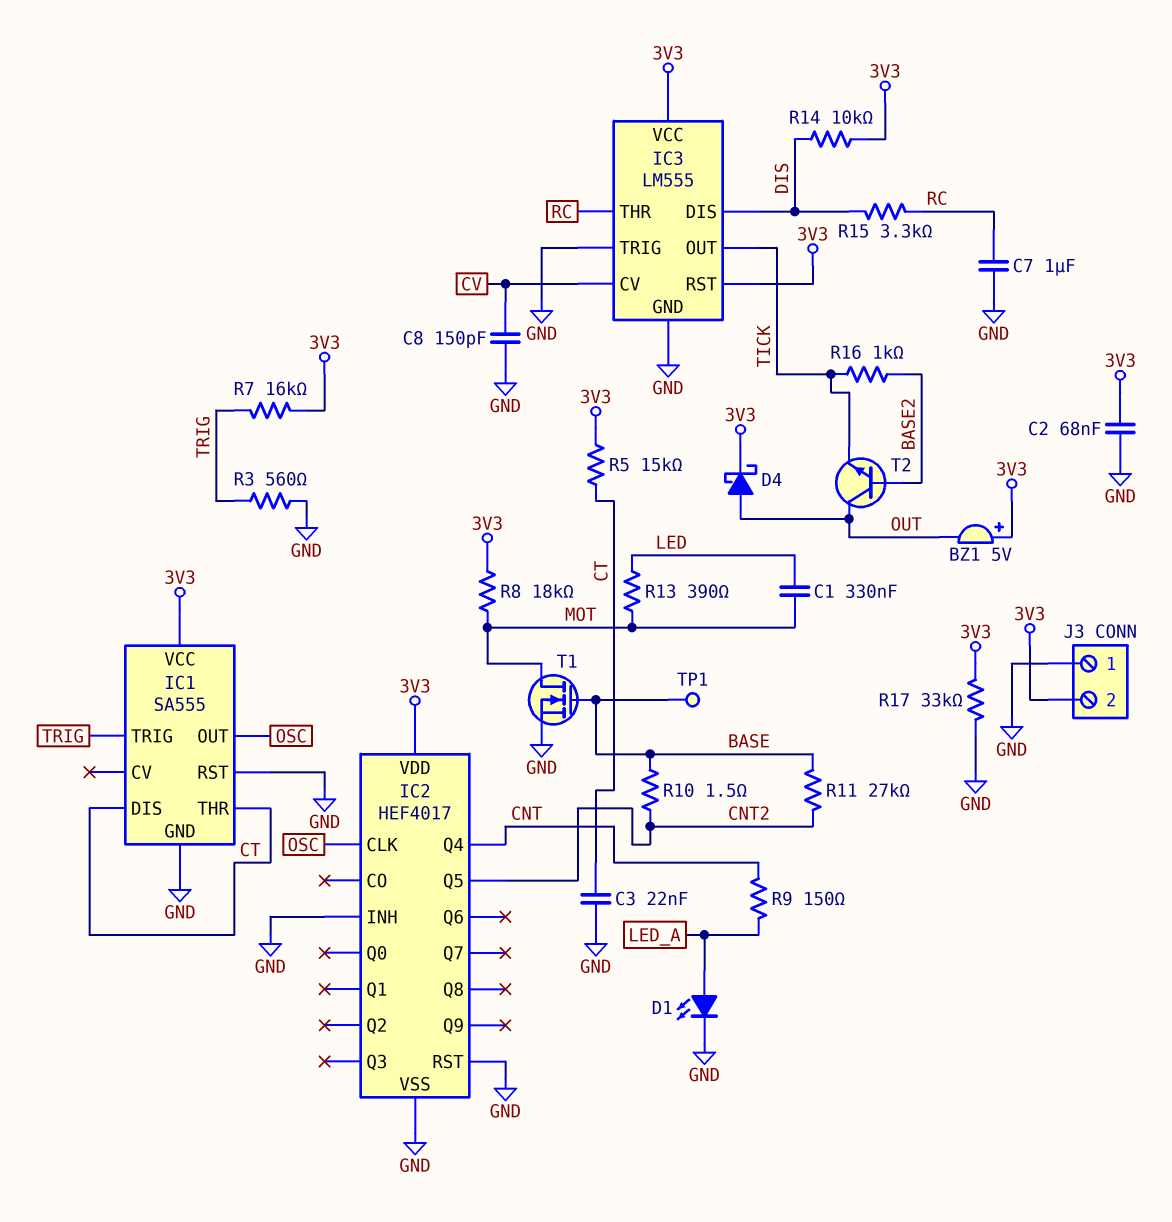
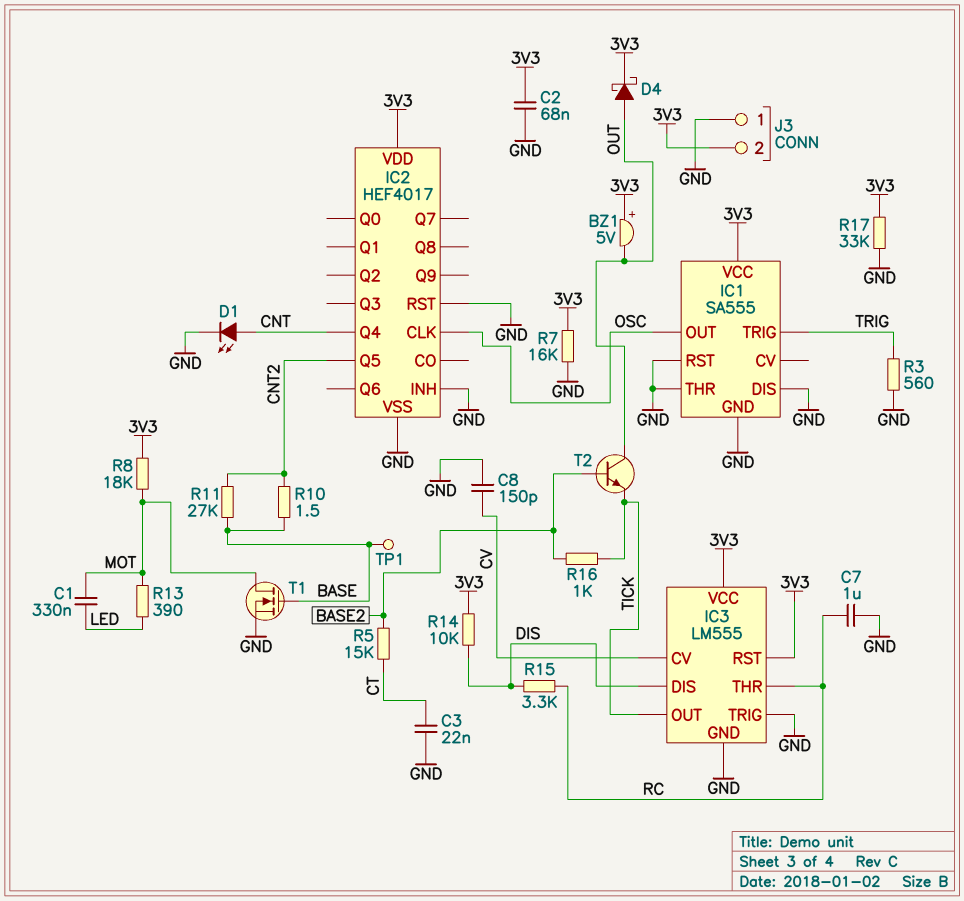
D1: LED (A LED_A, K GND) -> LED (A CNT, K GND)
IC1 pin DIS: CT -> GND
IC1 pin THR: CT -> GND
R5: 15k (3V3, CT) -> 15k (BASE2, CT)
R7: 16k (3V3, TRIG) -> 16k (3V3, GND)
R9: 150 (CNT, LED_A) -> none

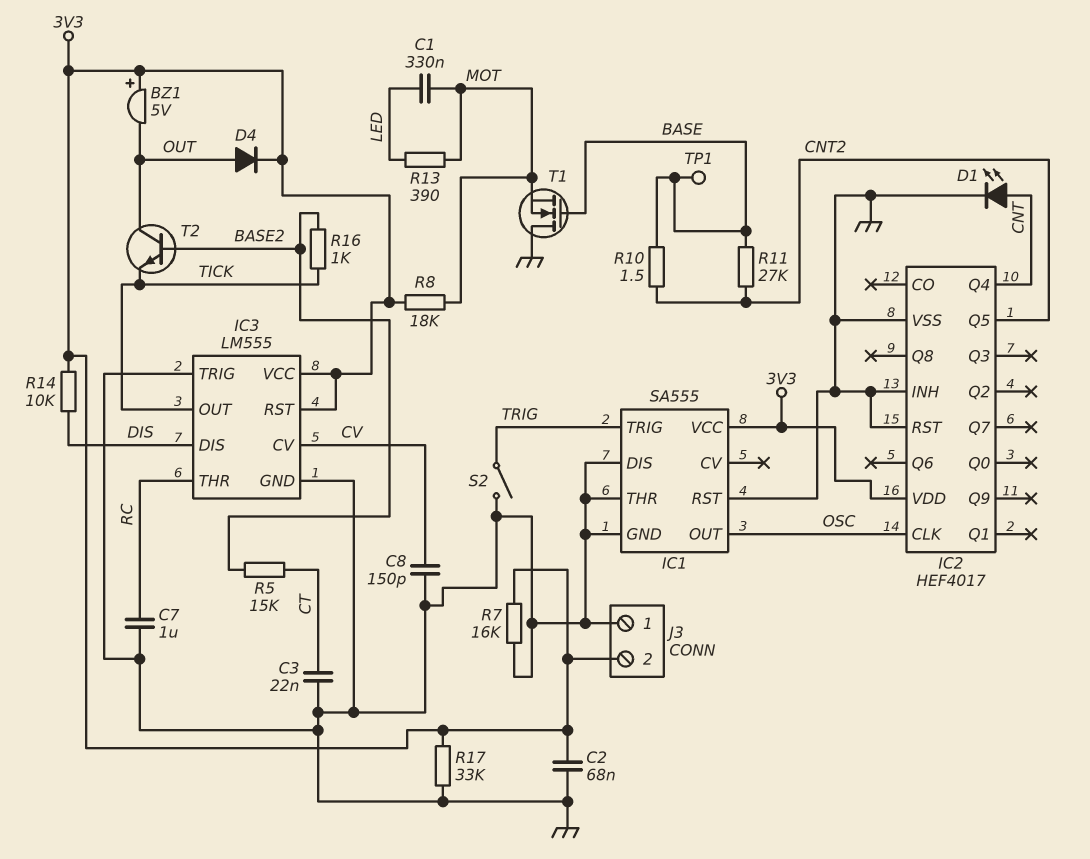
D4: schottky (A OUT, K 3V3) -> diode (A OUT, K 3V3)
R3: 560 (GND, TRIG) -> none
R15: 3.3k (DIS, RC) -> none
S2: none -> switch (GND, TRIG)
T1: NMOS (G BASE, D MOT, S GND) -> NMOS (G BASE, D GND, S MOT)

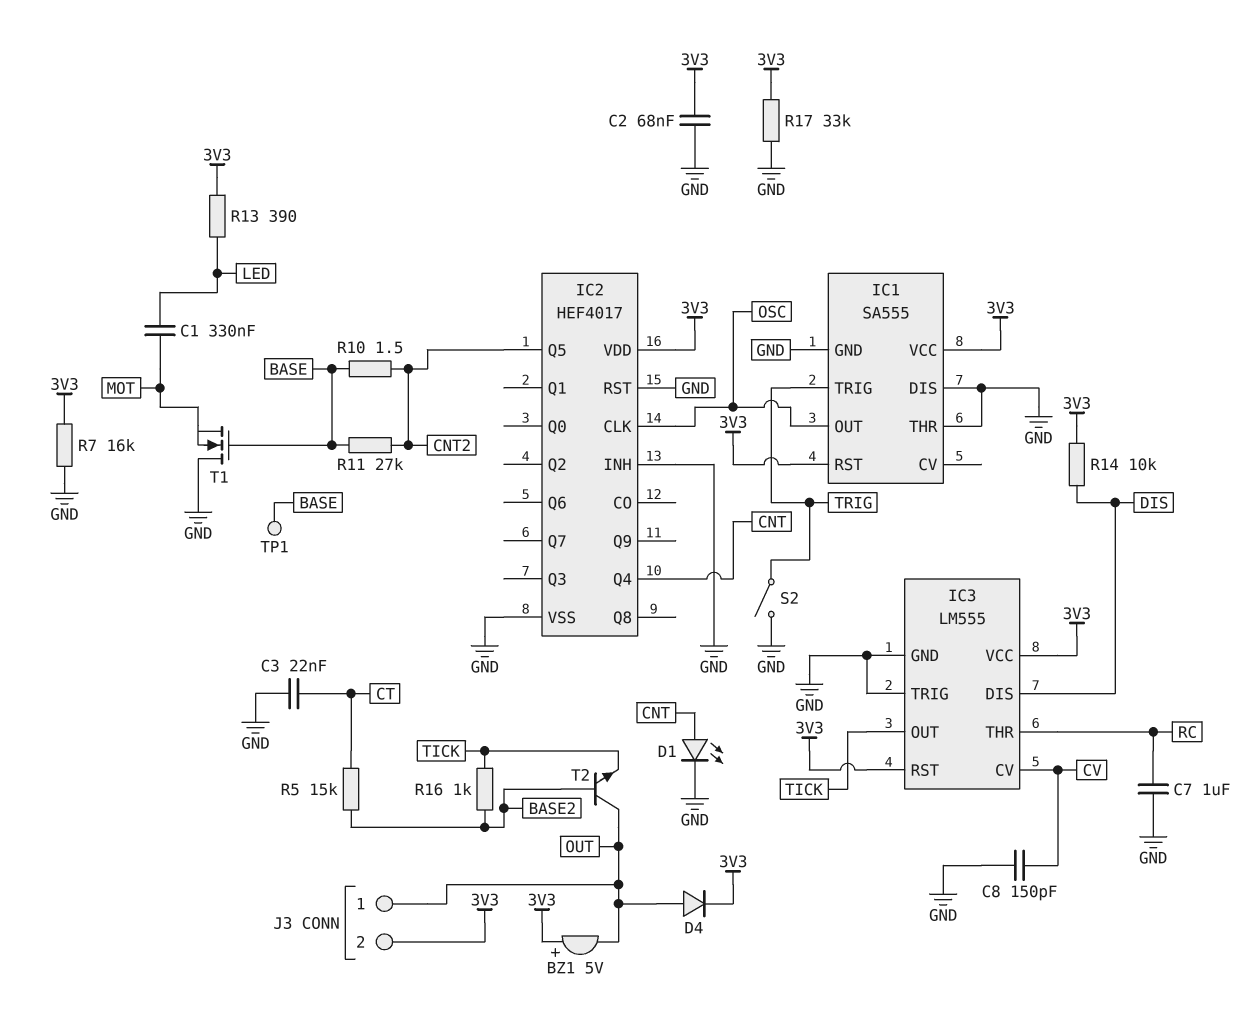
IC1 pin RST: GND -> 3V3
J3 pin 1: GND -> OUT
R8: 18k (3V3, MOT) -> none
R13: 390 (LED, MOT) -> 390 (3V3, LED)

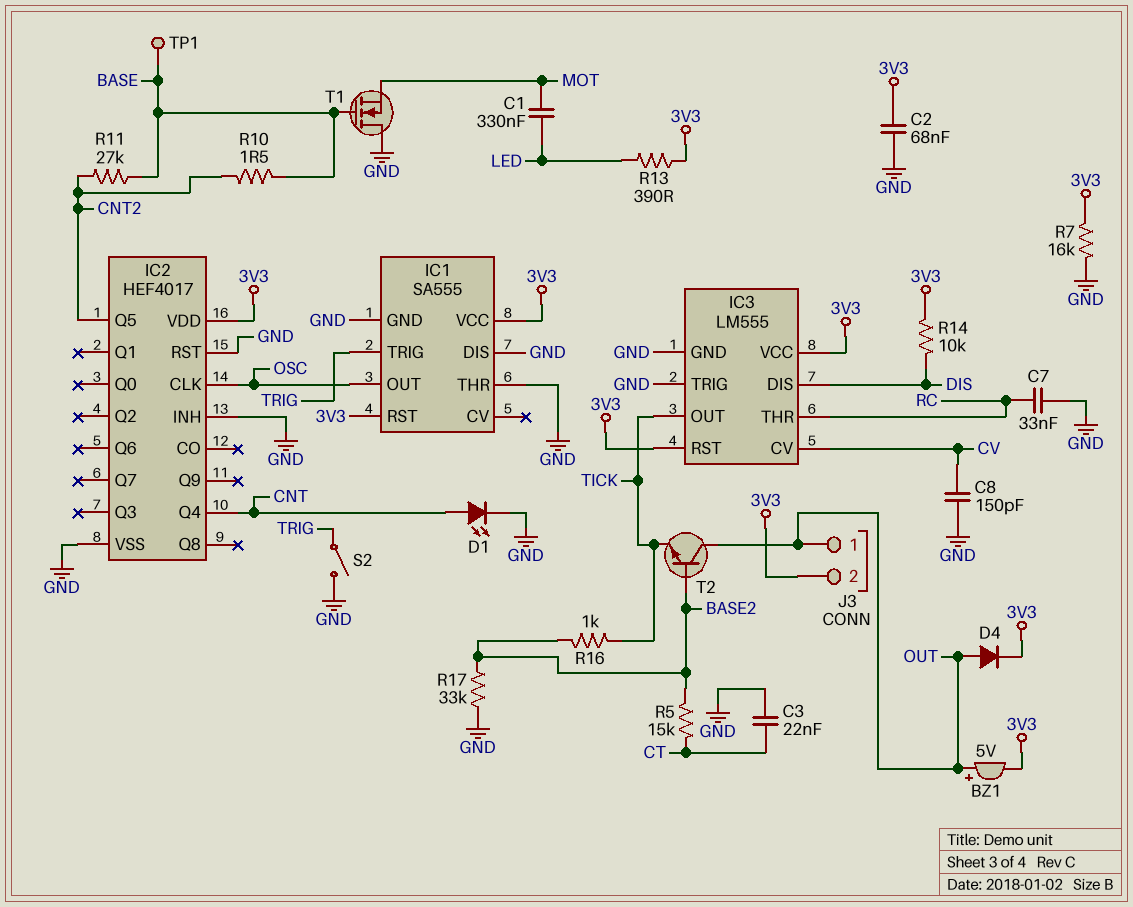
BZ1: buzzer 5V (plus 3V3, minus OUT) -> buzzer 5V (plus OUT, minus 3V3)
C7: 1uF (GND, RC) -> 33nF (GND, RC)
R17: 33k (3V3, GND) -> 33k (BASE2, GND)

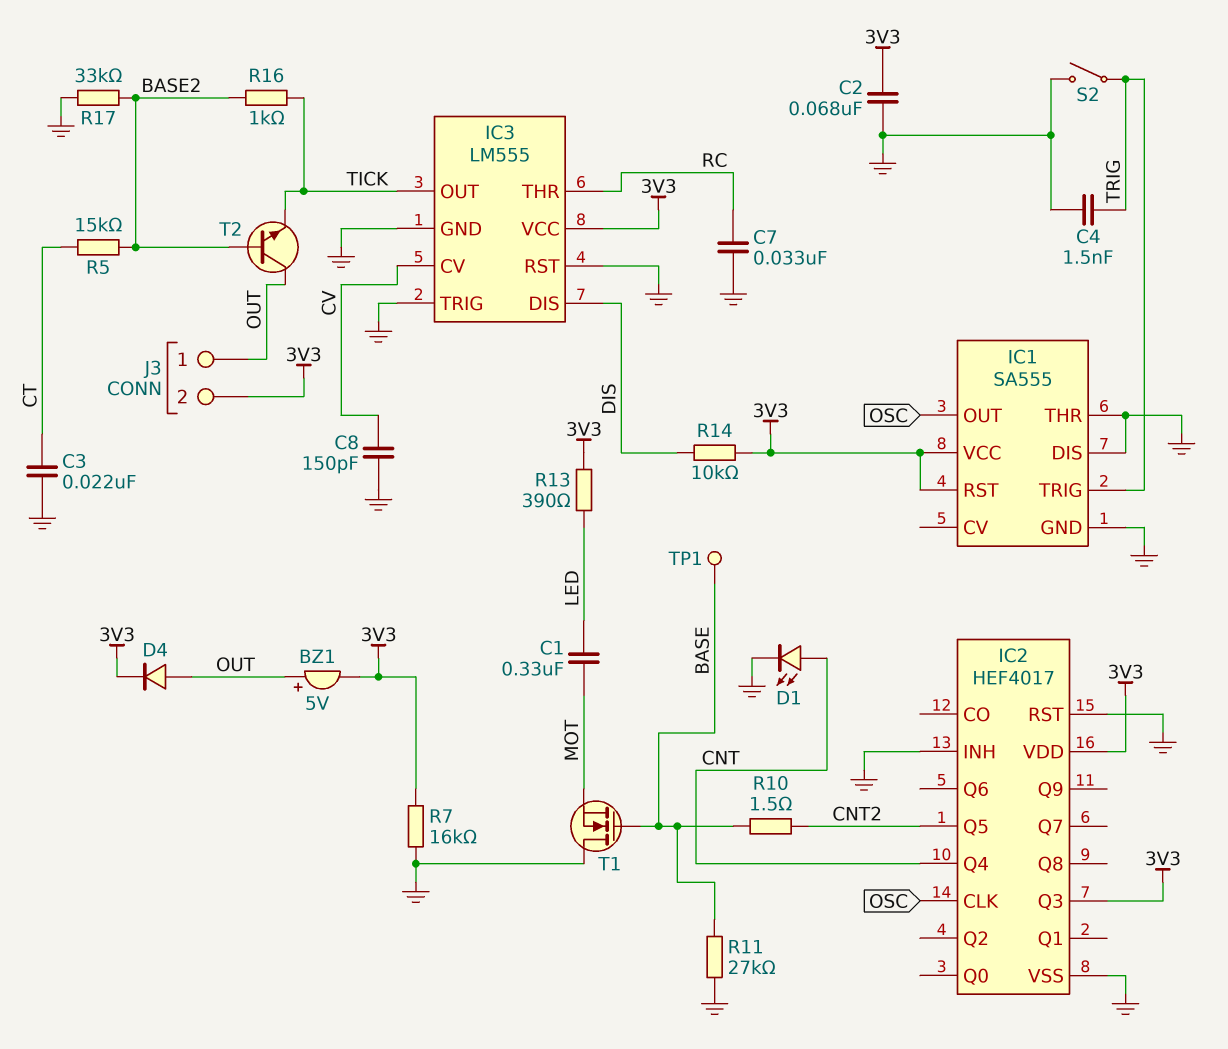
C4: none -> 1.5nF (GND, TRIG)
IC2 pin Q3: none -> 3V3
IC3 pin RST: 3V3 -> GND
R11: 27k (BASE, CNT2) -> 27k (BASE, GND)

